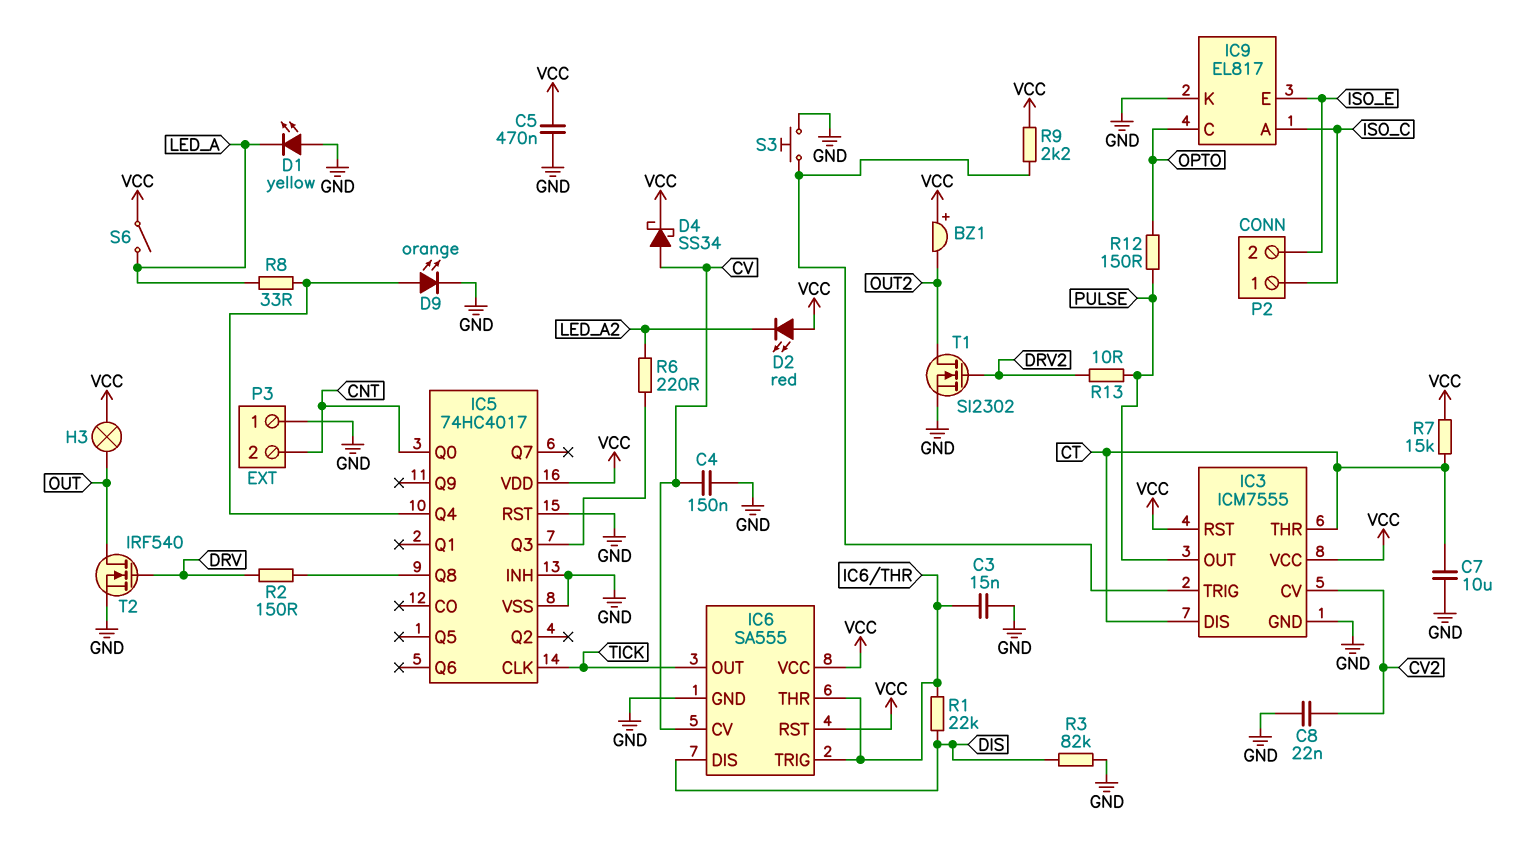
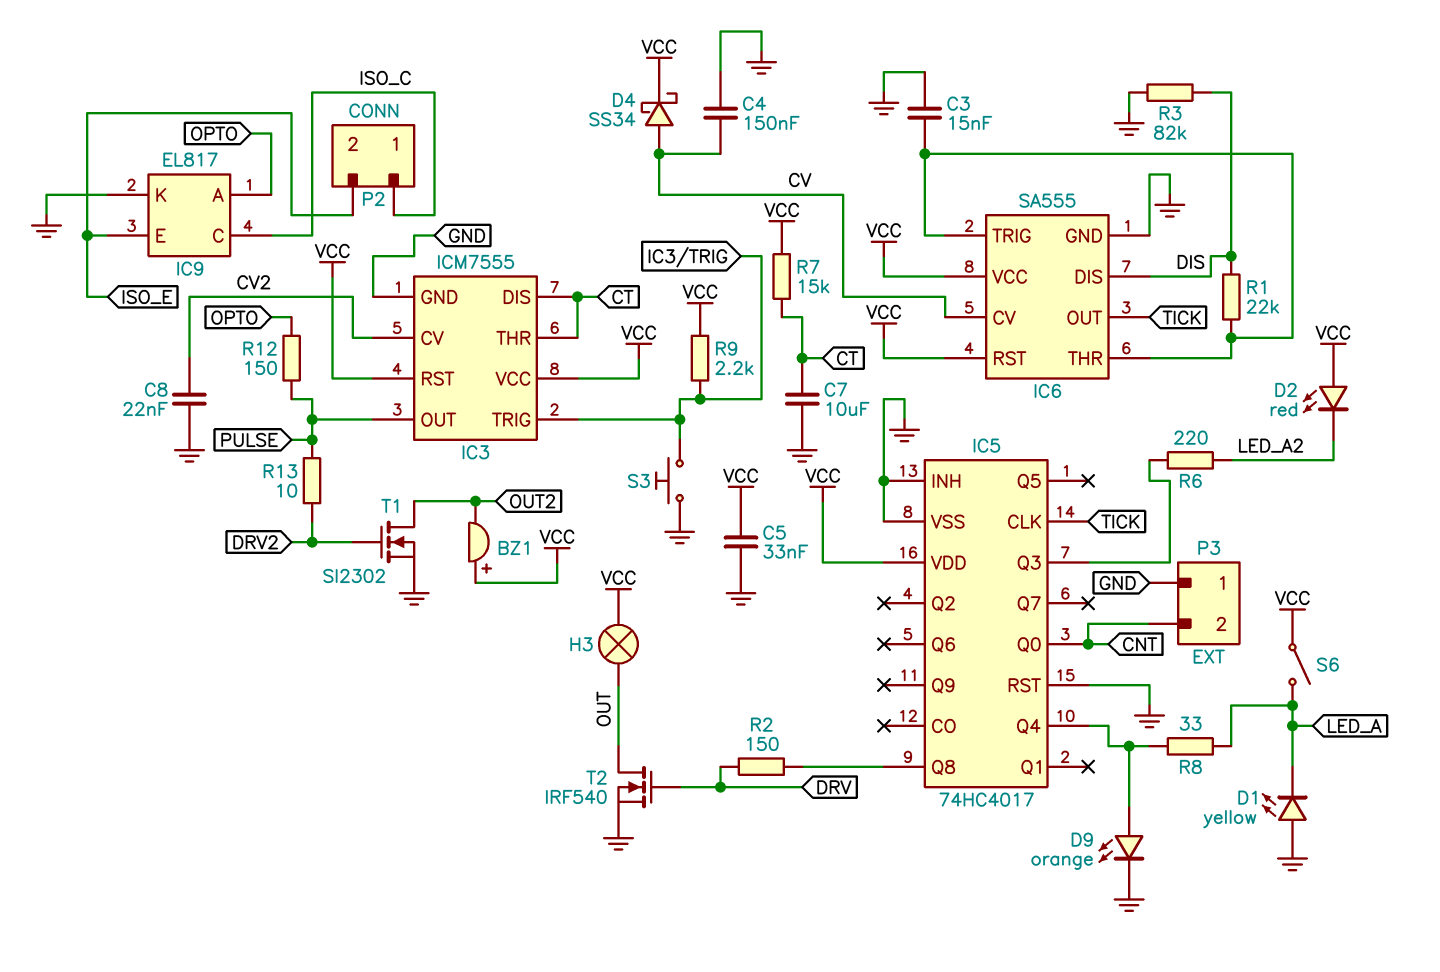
C5: 470nF (GND, VCC) -> 33nF (GND, VCC)
IC9 pin A: ISO_C -> OPTO
IC9 pin C: OPTO -> ISO_C

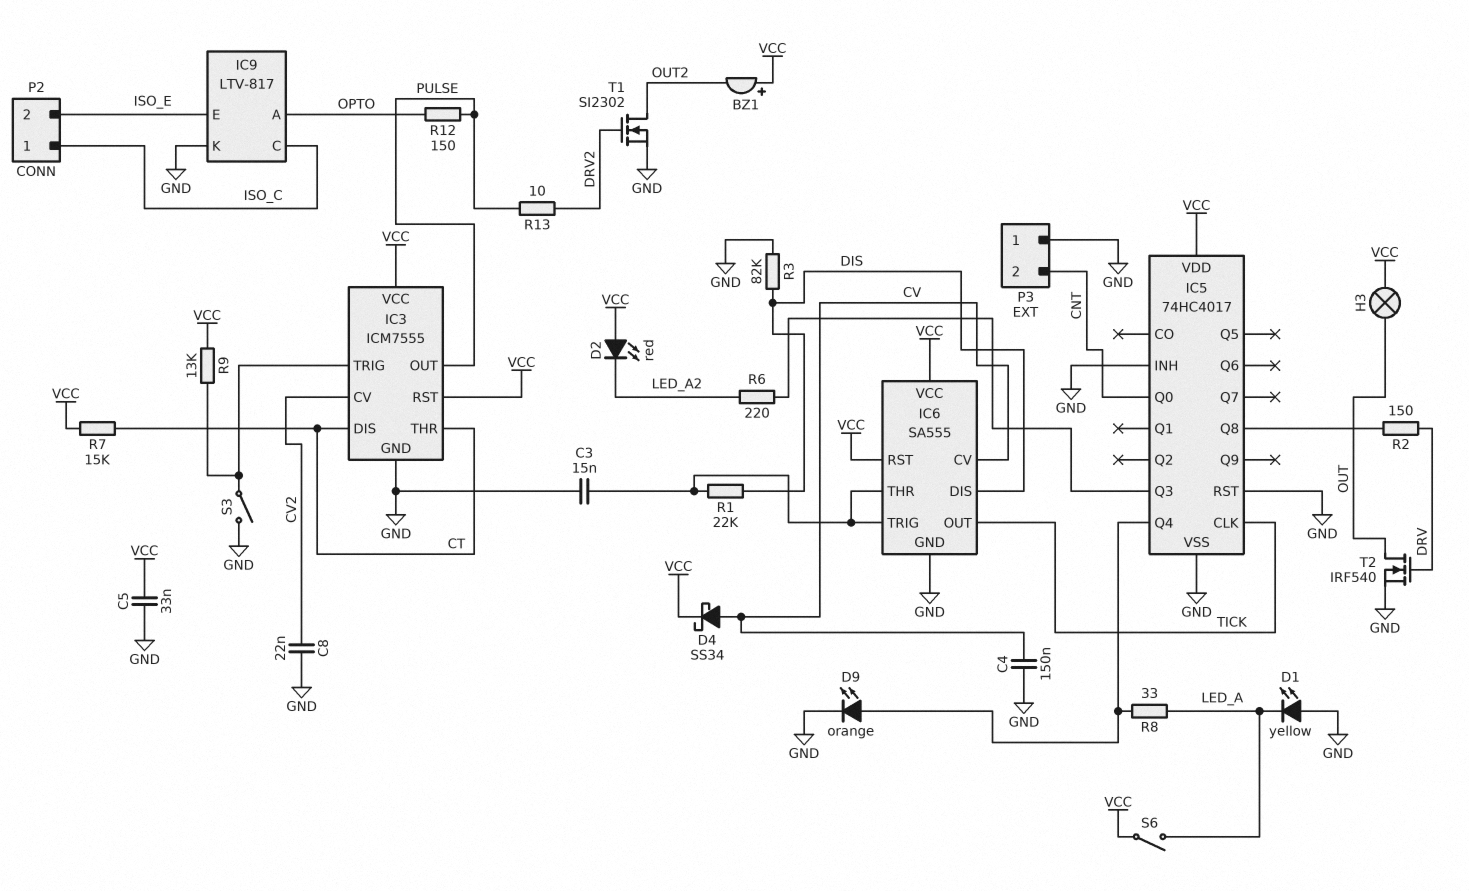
C7: 10uF (CT, GND) -> none
IC9: EL817 -> LTV-817
R9: 2.2k (IC3/TRIG, VCC) -> 13k (IC3/TRIG, VCC)
S3: button (GND, IC3/TRIG) -> switch (GND, IC3/TRIG)

